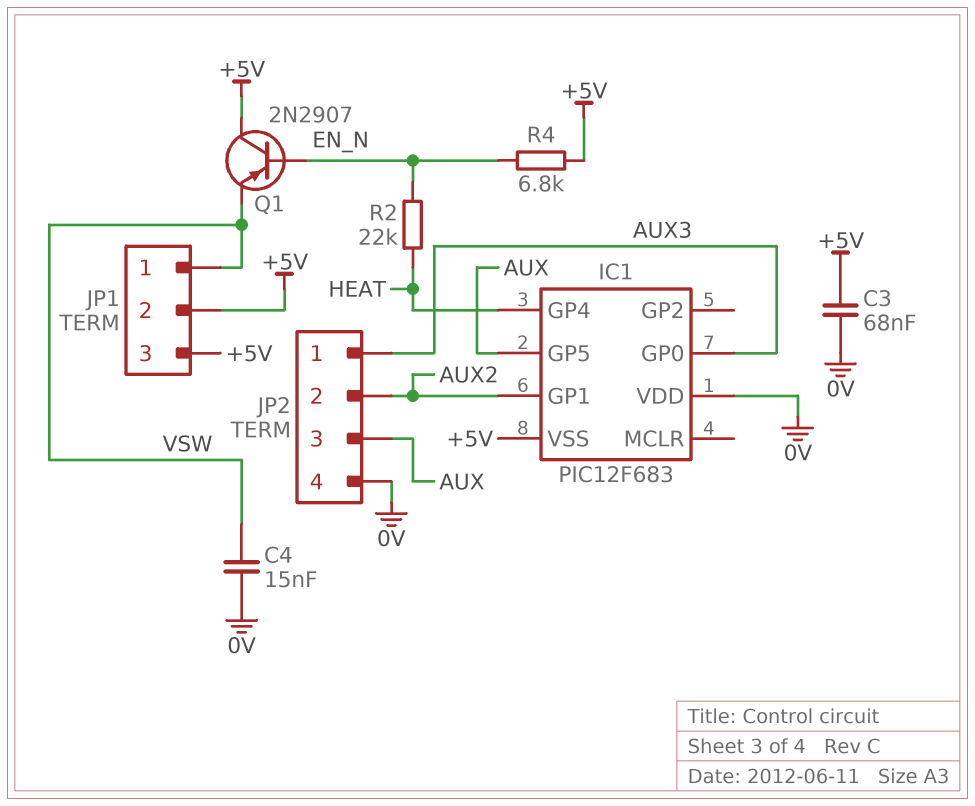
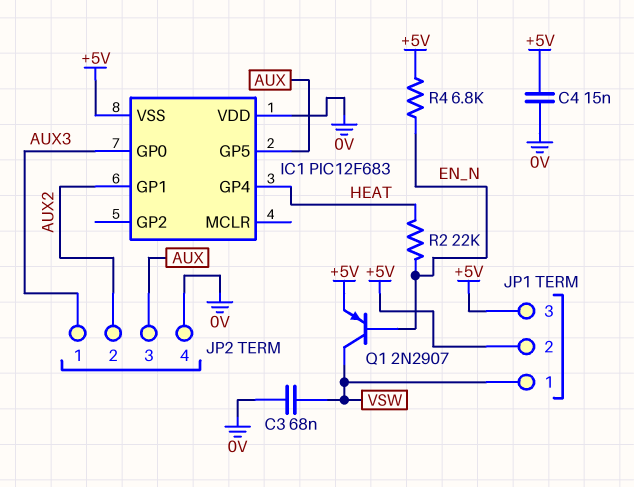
C3: 68nF (+5V, 0V) -> 68nF (0V, VSW)
C4: 15nF (0V, VSW) -> 15nF (+5V, 0V)
Q1: PNP 2N2907 (B EN_N, C +5V, E VSW) -> PNP 2N2907 (B EN_N, C VSW, E +5V)

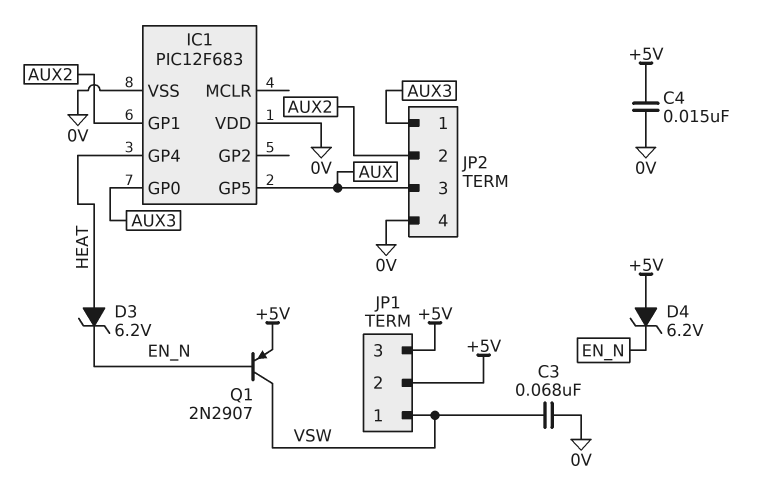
D3: none -> zener 6.2V (A HEAT, K EN_N)
D4: none -> zener 6.2V (A +5V, K EN_N)
IC1 pin VSS: +5V -> 0V
R2: 22k (EN_N, HEAT) -> none
R4: 6.8k (+5V, EN_N) -> none

